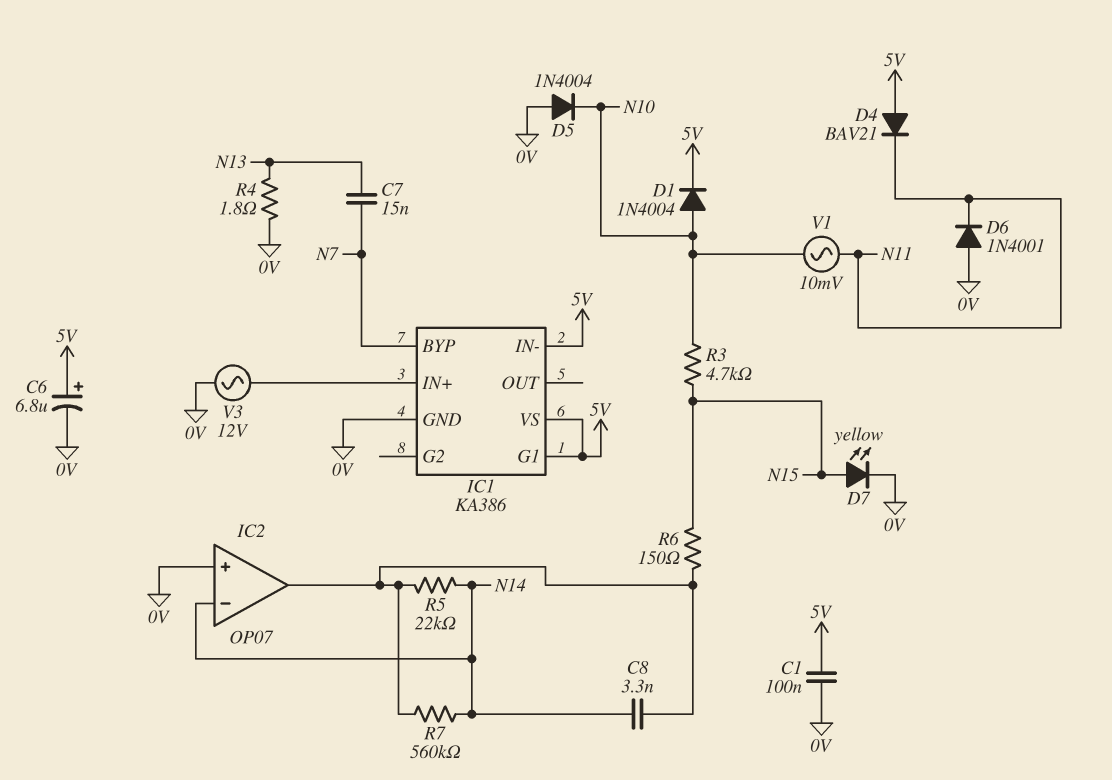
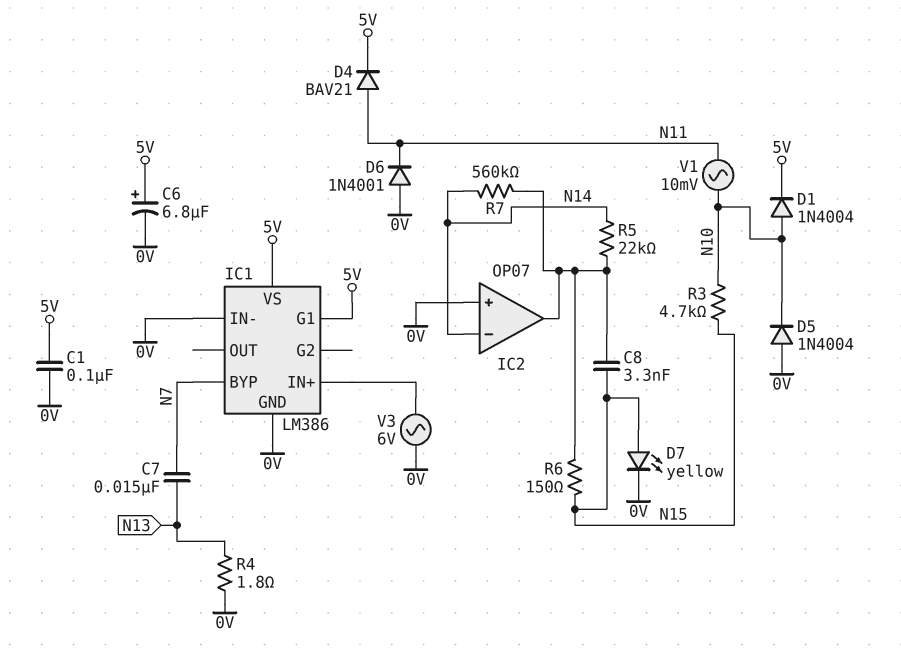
C8: 3.3nF (IC2/out, N14) -> 3.3nF (IC2/out, N15)
D4: diode BAV21 (A 5V, K N11) -> diode BAV21 (A N11, K 5V)
IC1: KA386 -> LM386
IC1 pin IN-: 5V -> 0V
V3: AC 12V (0V, IC1/IN+) -> AC 6V (0V, IC1/IN+)

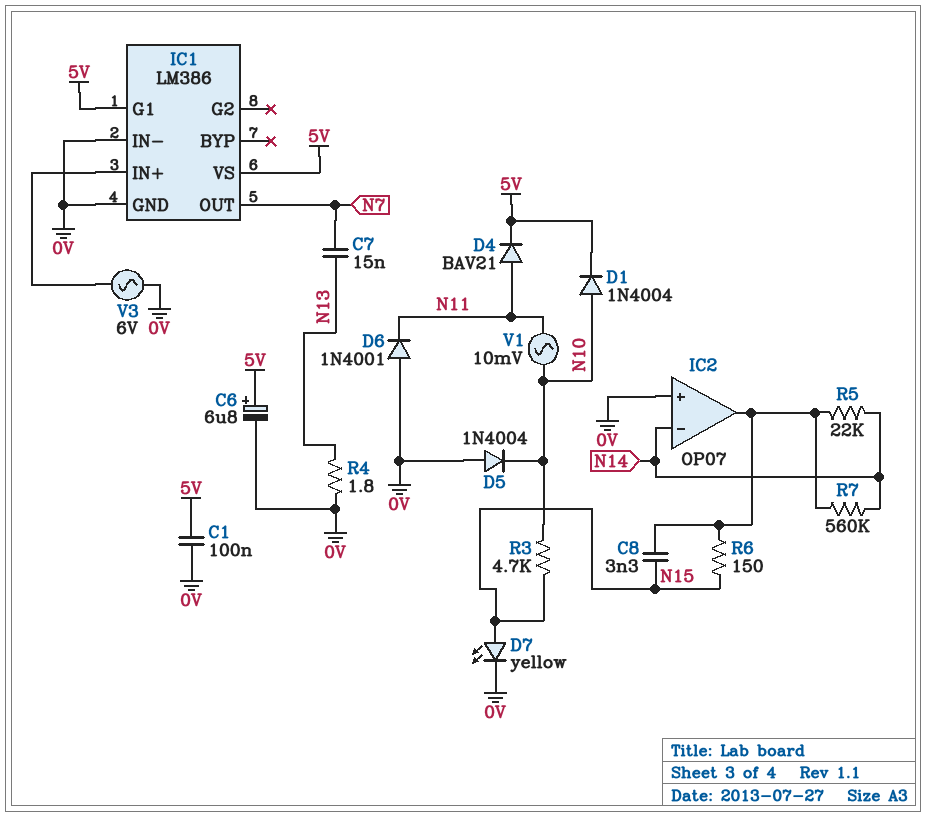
IC1 pin BYP: N7 -> none
IC1 pin OUT: none -> N7

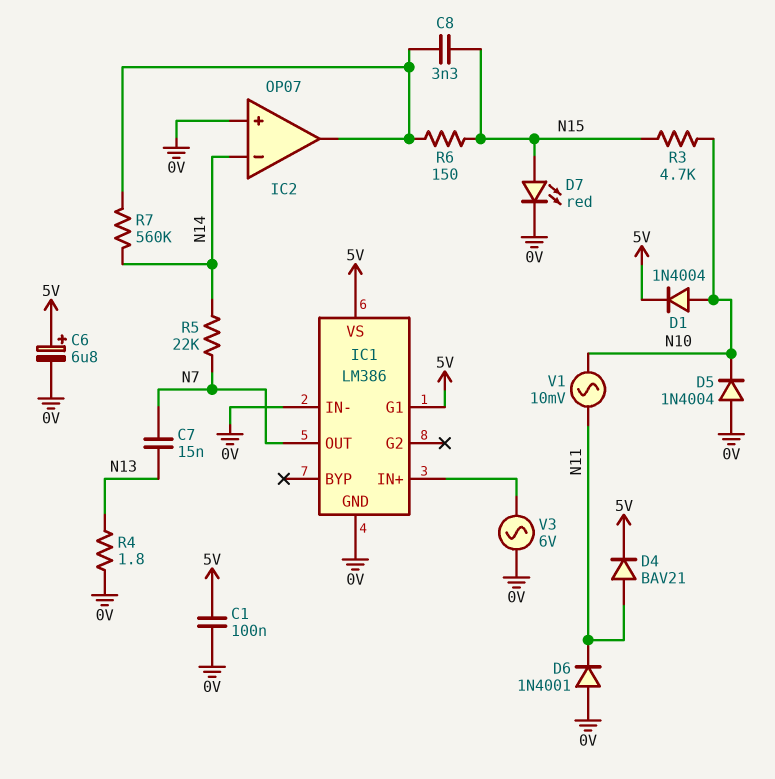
D7: LED yellow (A N15, K 0V) -> LED red (A N15, K 0V)
R5: 22k (IC2/out, N14) -> 22k (N7, N14)

